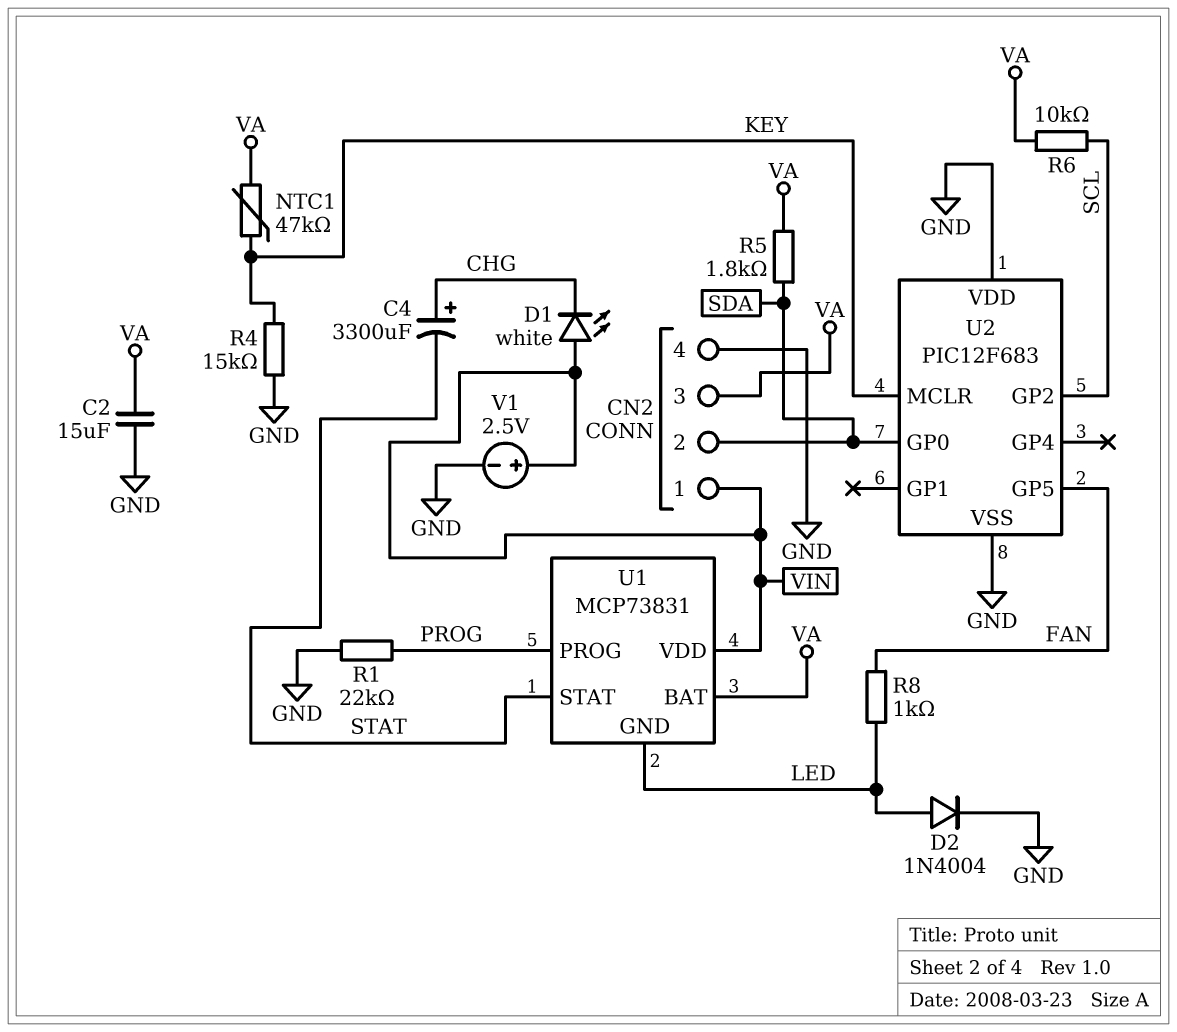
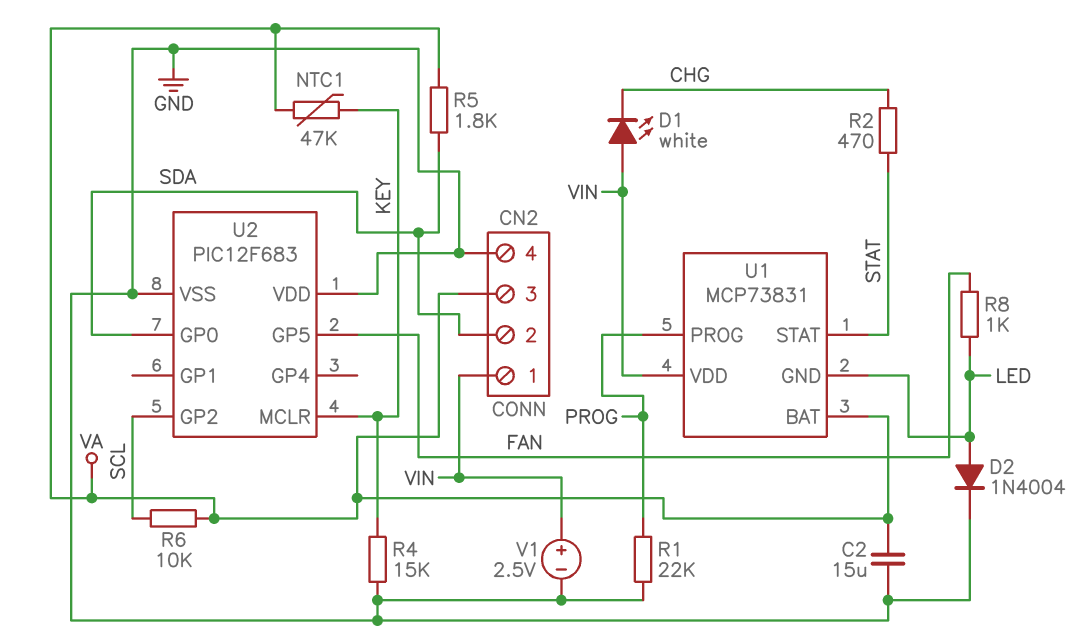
C4: 3300uF (plus CHG, minus STAT) -> none
R2: none -> 470 (CHG, STAT)

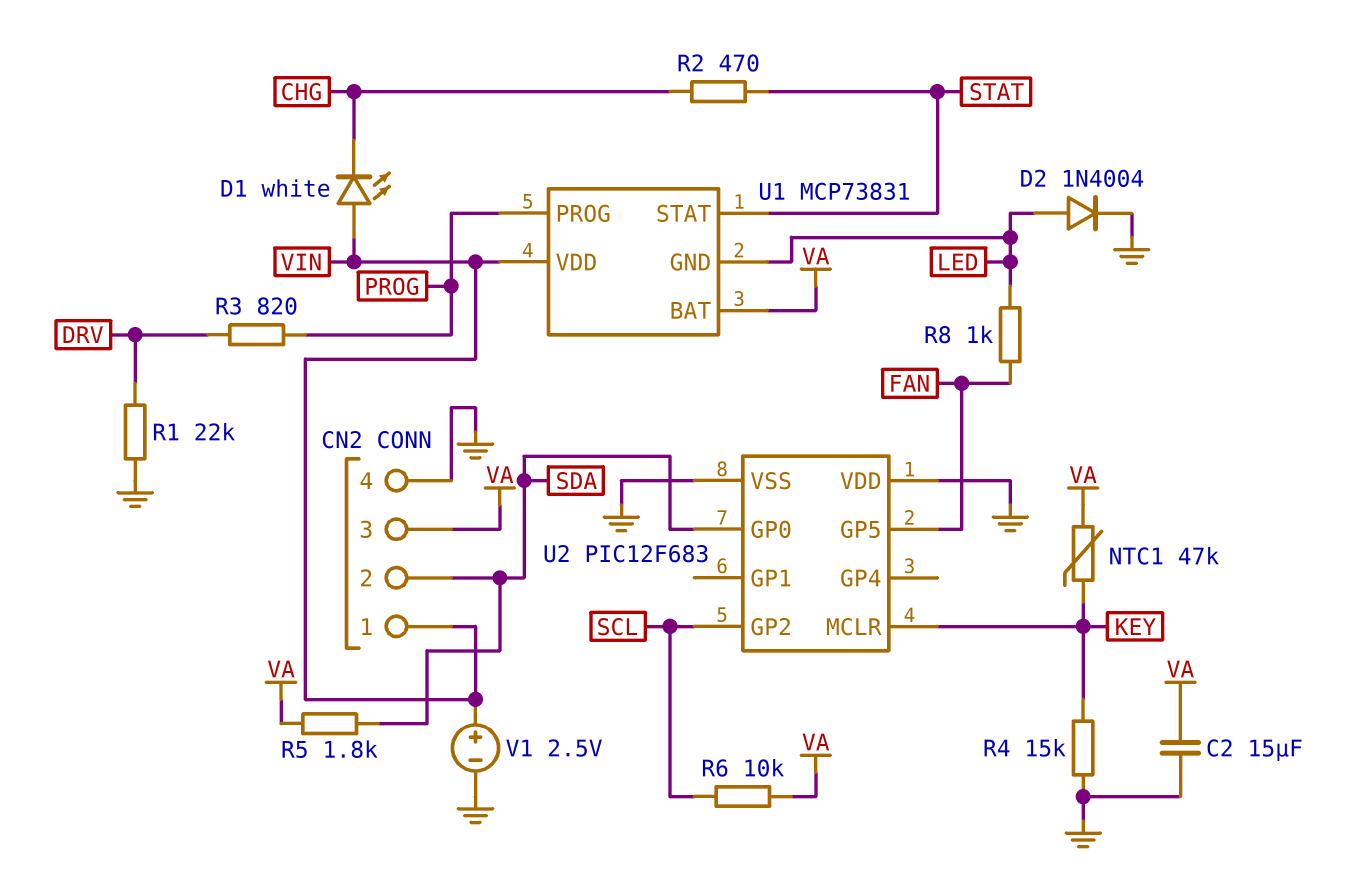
R1: 22k (GND, PROG) -> 22k (DRV, GND)
R3: none -> 820 (DRV, PROG)

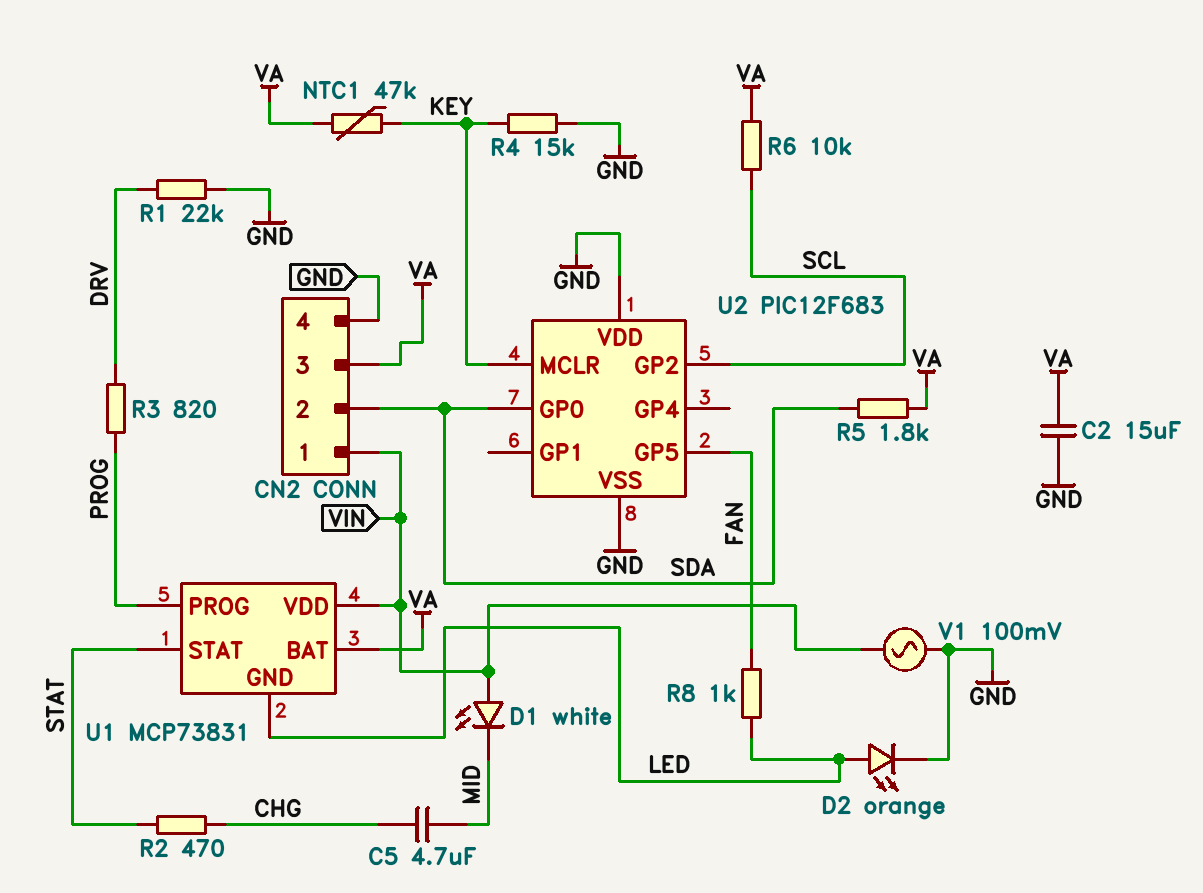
C5: none -> 4.7uF (CHG, MID)
D1: LED white (A VIN, K CHG) -> LED white (A VIN, K MID)
D2: diode 1N4004 (A LED, K GND) -> LED orange (A LED, K GND)
V1: 2.5V (plus VIN, minus GND) -> AC 100mV (GND, VIN)

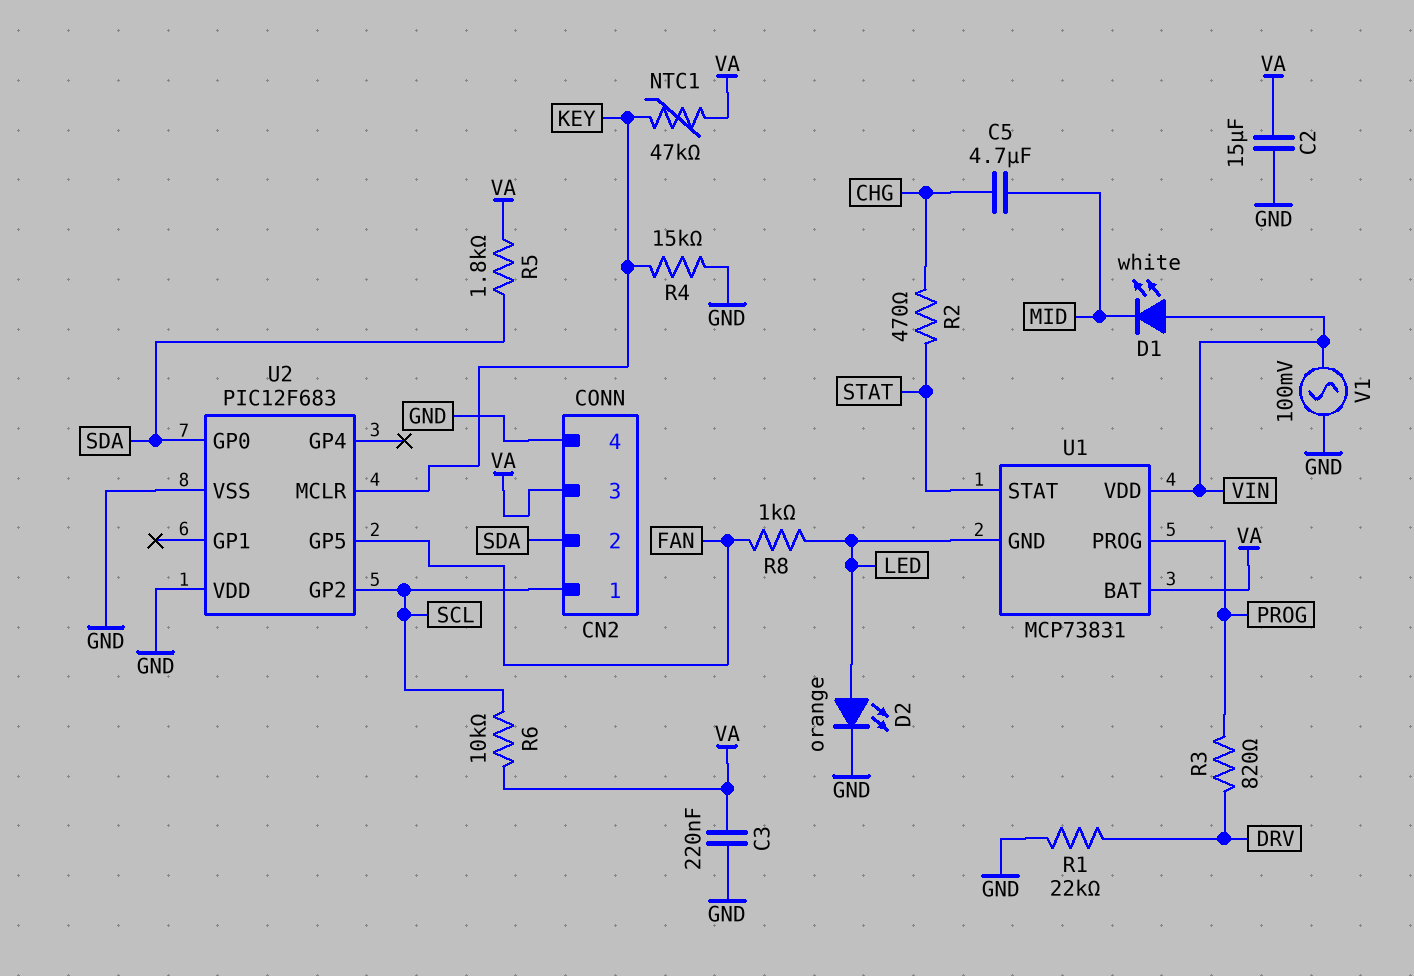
C3: none -> 220nF (GND, VA)
CN2 pin 1: VIN -> SCL

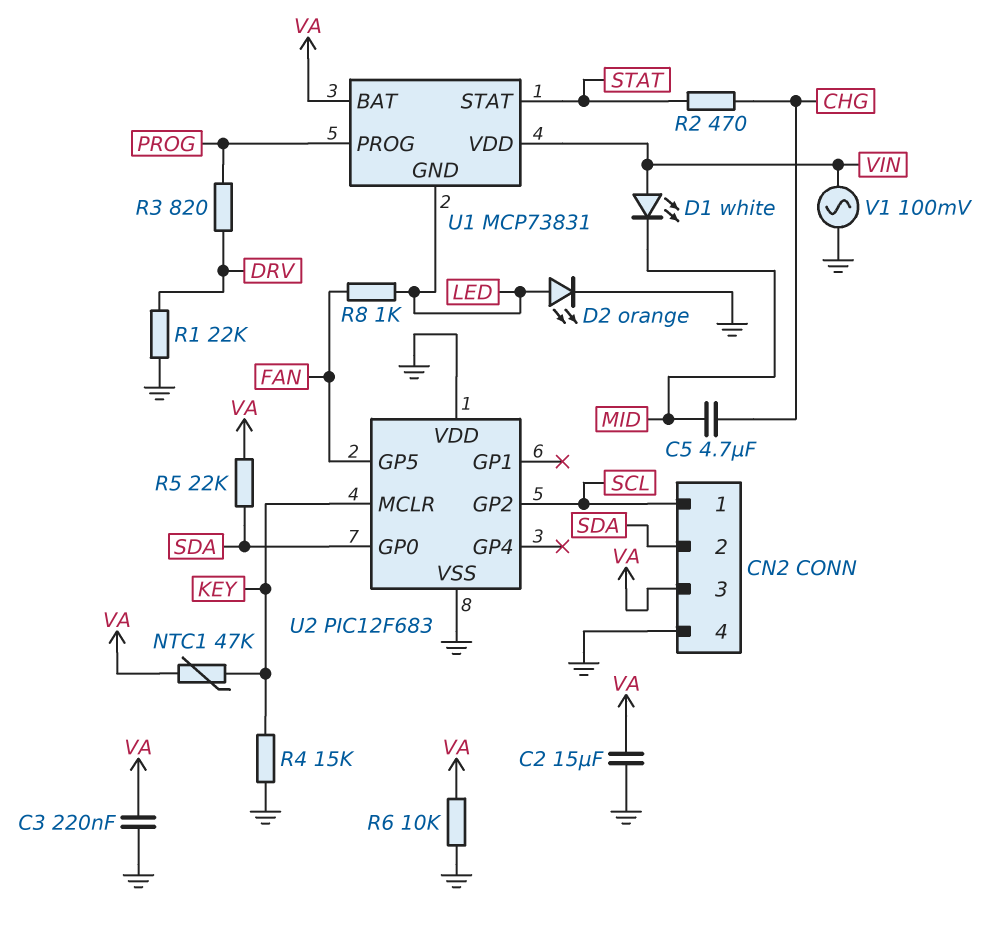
R5: 1.8k (SDA, VA) -> 22k (SDA, VA)
R6: 10k (SCL, VA) -> 10k (GND, VA)

